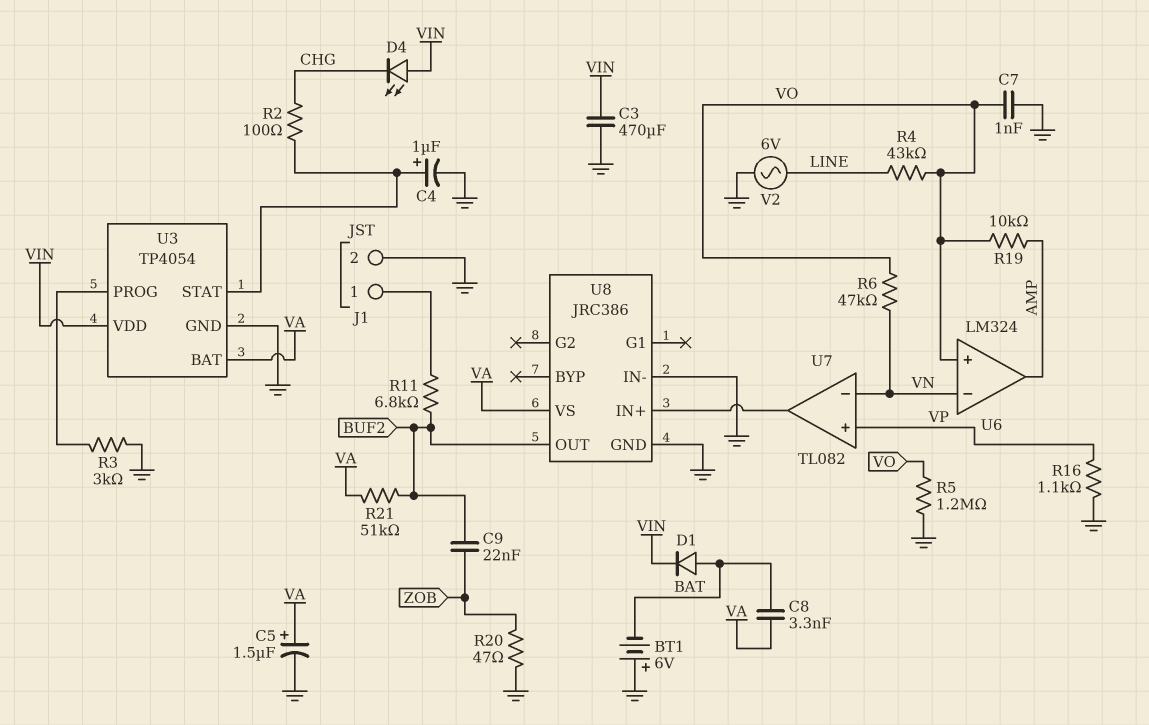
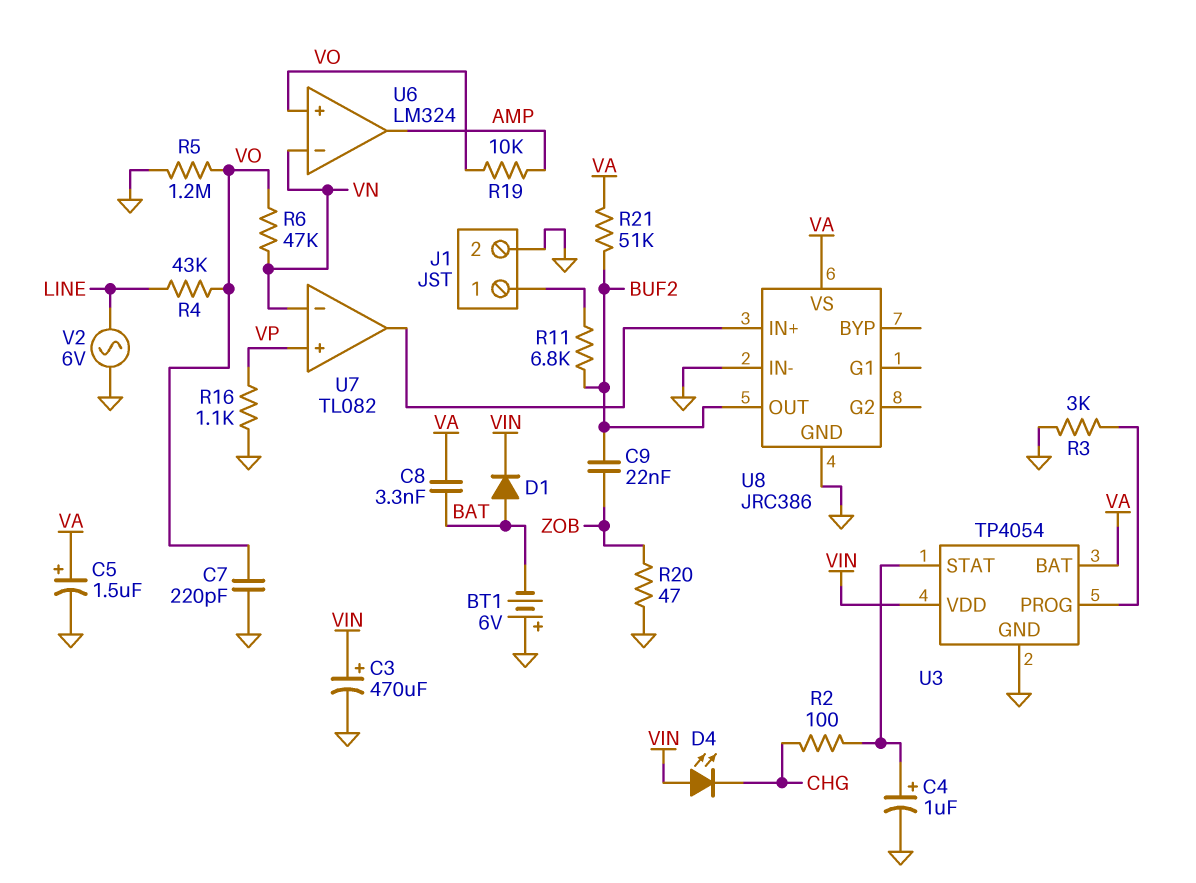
C3: 470uF (GND, VIN) -> 470uF (plus VIN, minus GND)
C7: 1nF (GND, VO) -> 220pF (GND, VO)

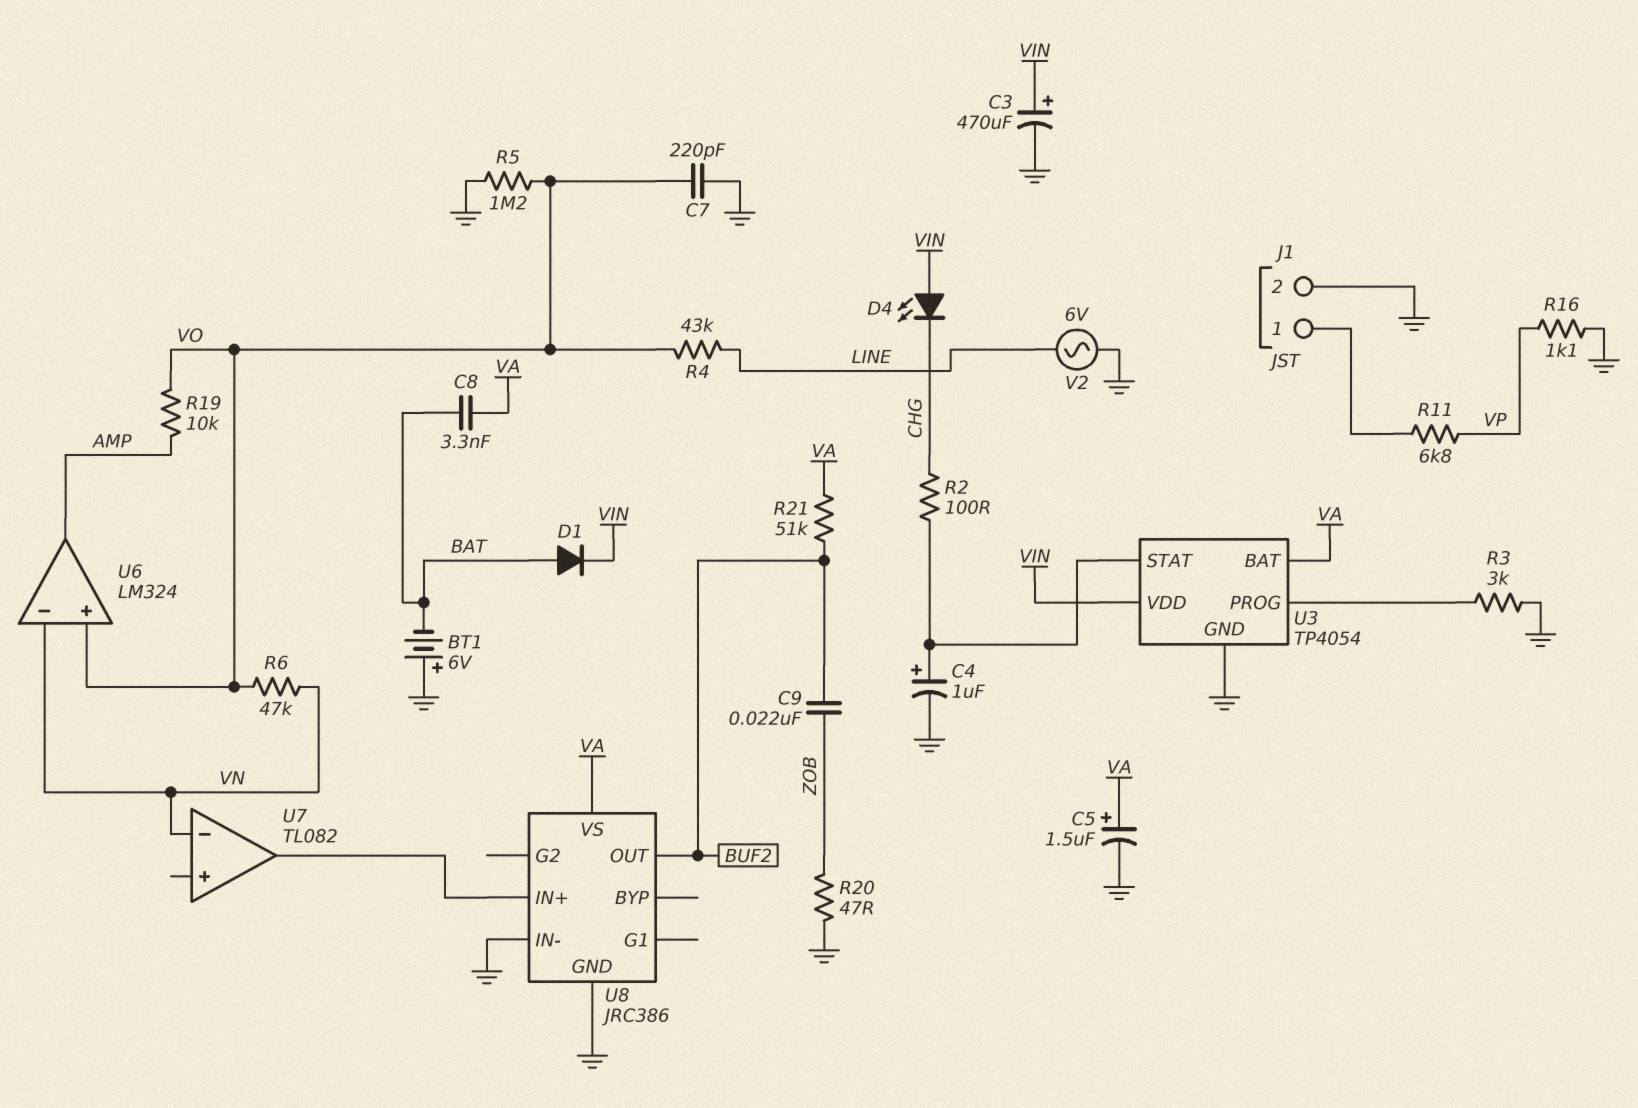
R11: 6.8k (BUF2, J1/1) -> 6.8k (J1/1, VP)
U7 pin in+: VP -> none

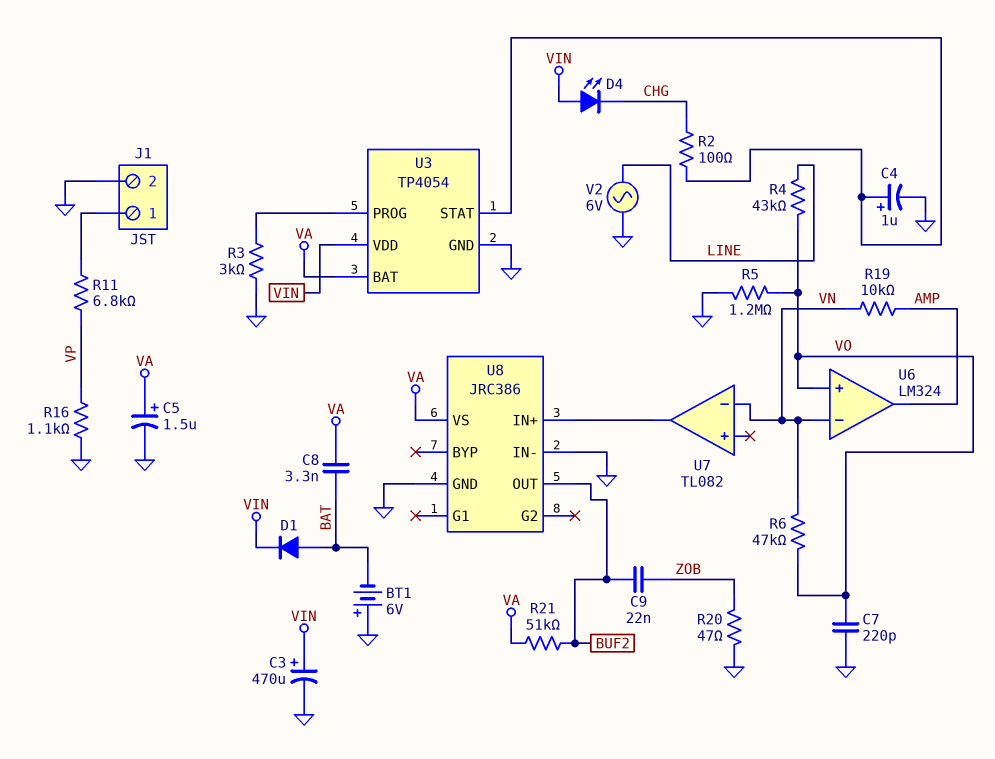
R19: 10k (AMP, VO) -> 10k (AMP, VN)

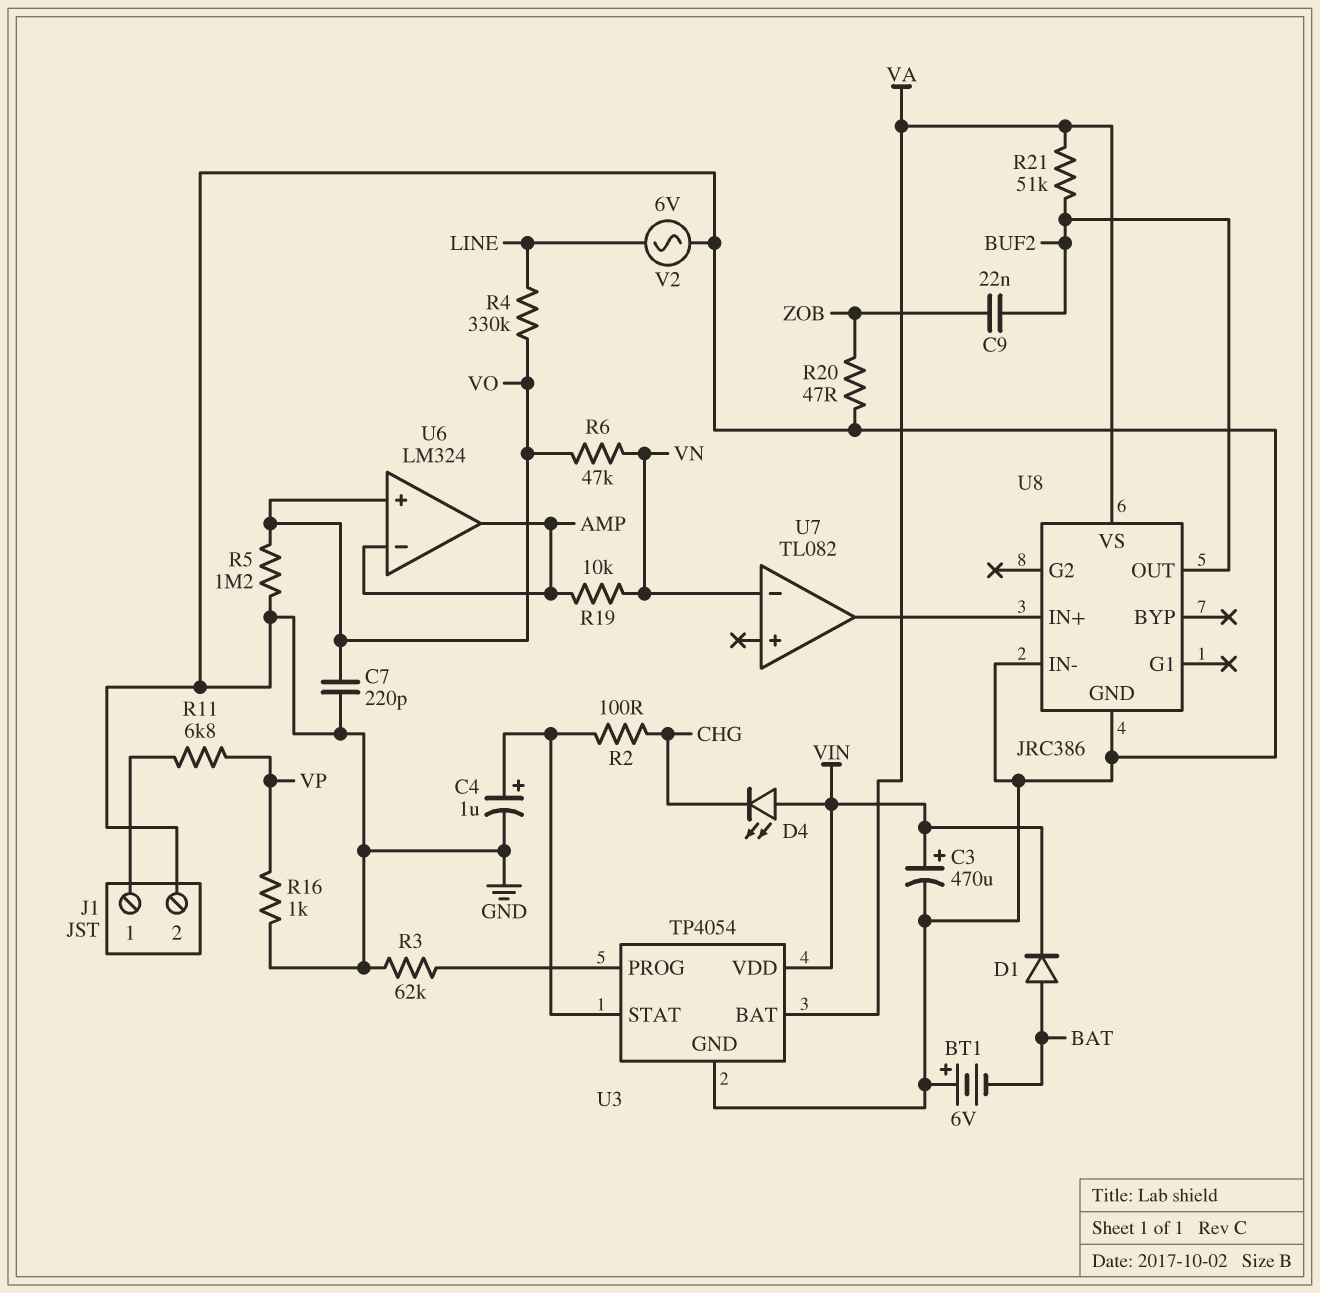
C5: 1.5uF (plus VA, minus GND) -> none
C8: 3.3nF (BAT, VA) -> none
R3: 3k (GND, U3/PROG) -> 62k (GND, U3/PROG)
R4: 43k (LINE, VO) -> 330k (LINE, VO)
R16: 1.1k (GND, VP) -> 1k (GND, VP)
U6 pin in-: VN -> AMP

